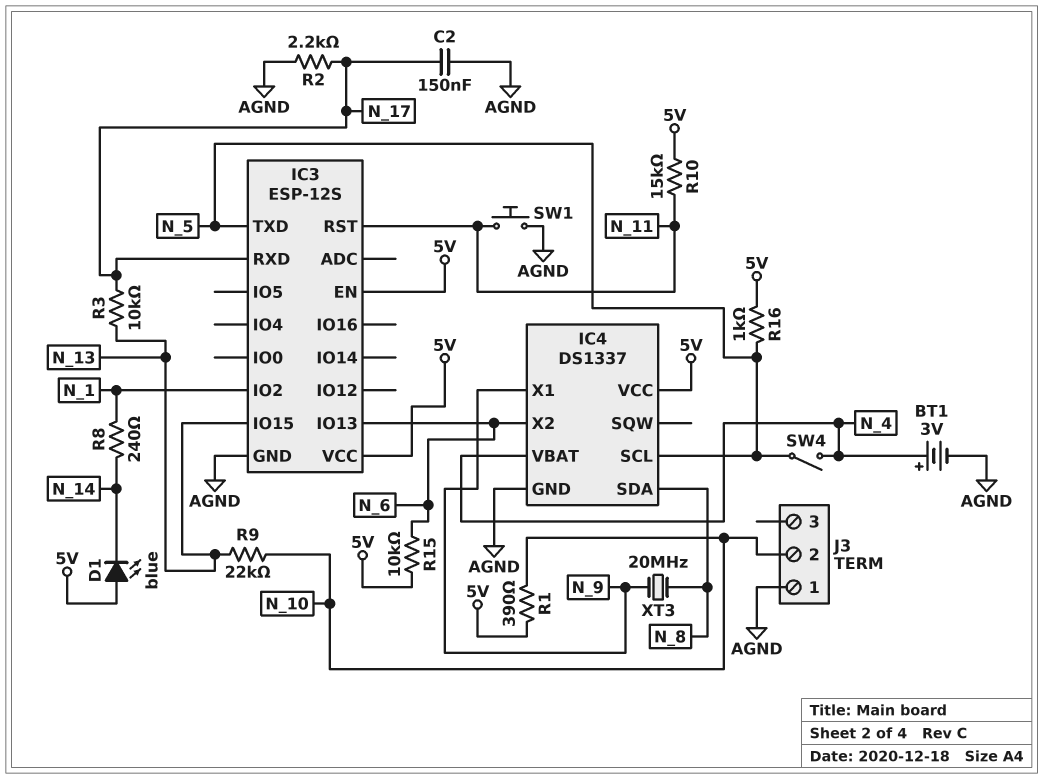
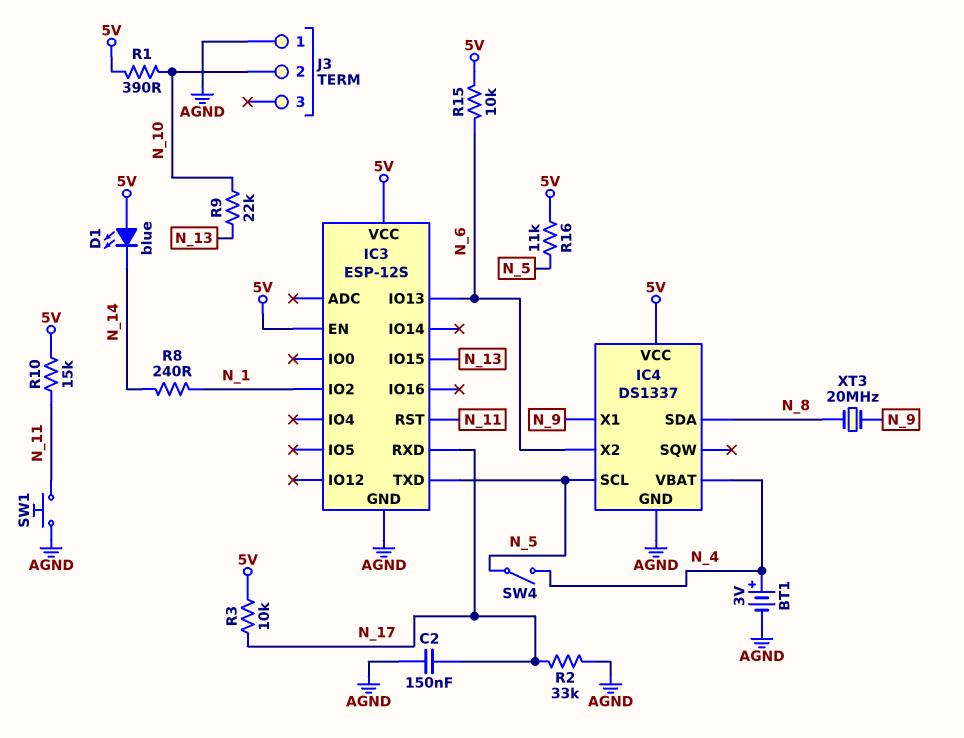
R2: 2.2k (AGND, N_17) -> 33k (AGND, N_17)
R3: 10k (N_13, N_17) -> 10k (5V, N_17)
R16: 1k (5V, N_5) -> 11k (5V, N_5)

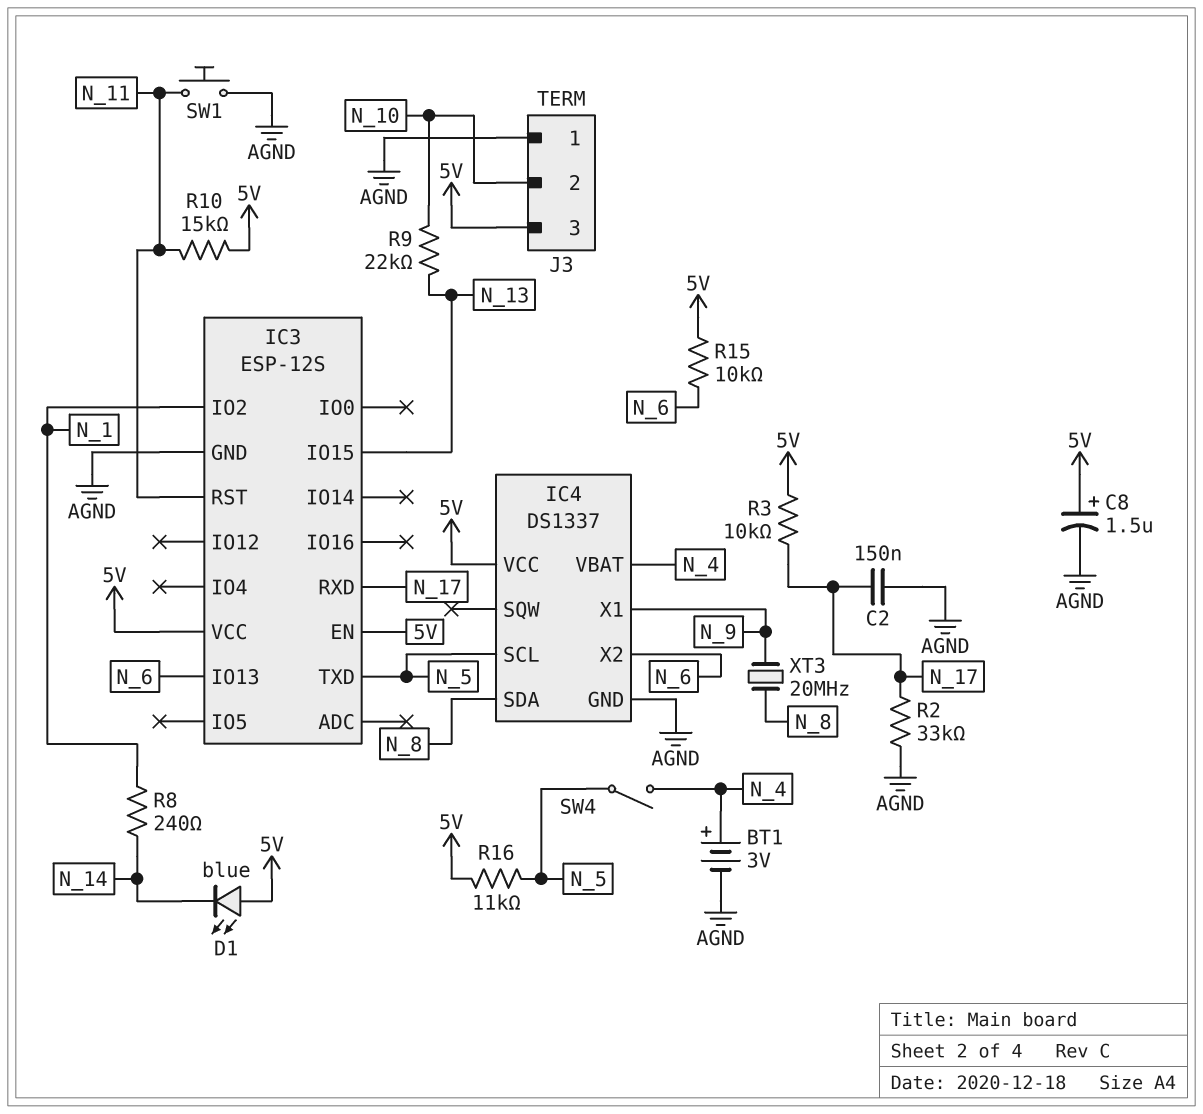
C8: none -> 1.5uF (plus 5V, minus AGND)
J3 pin 3: none -> 5V
R1: 390 (5V, N_10) -> none

